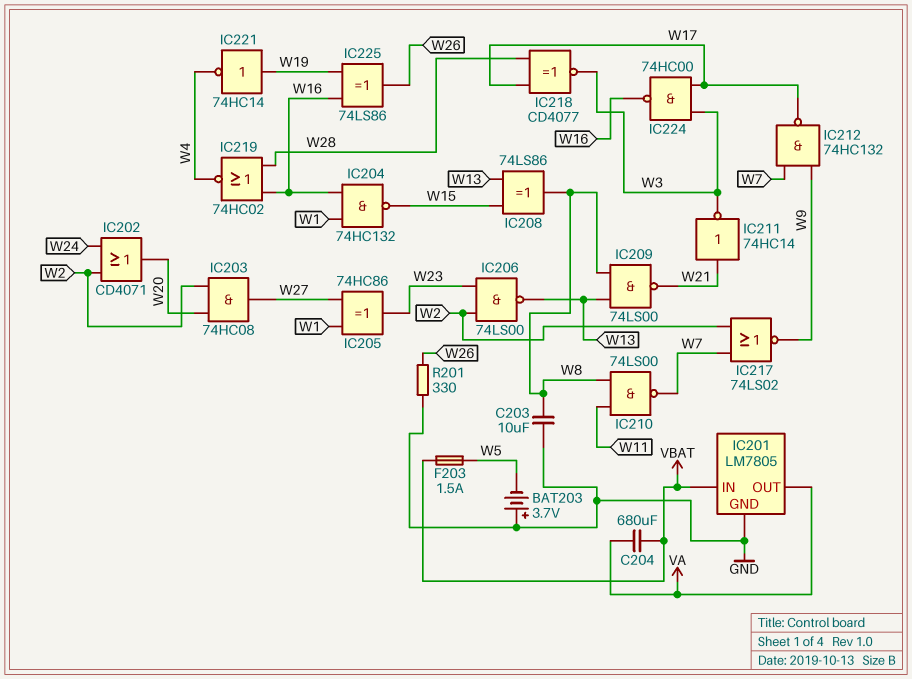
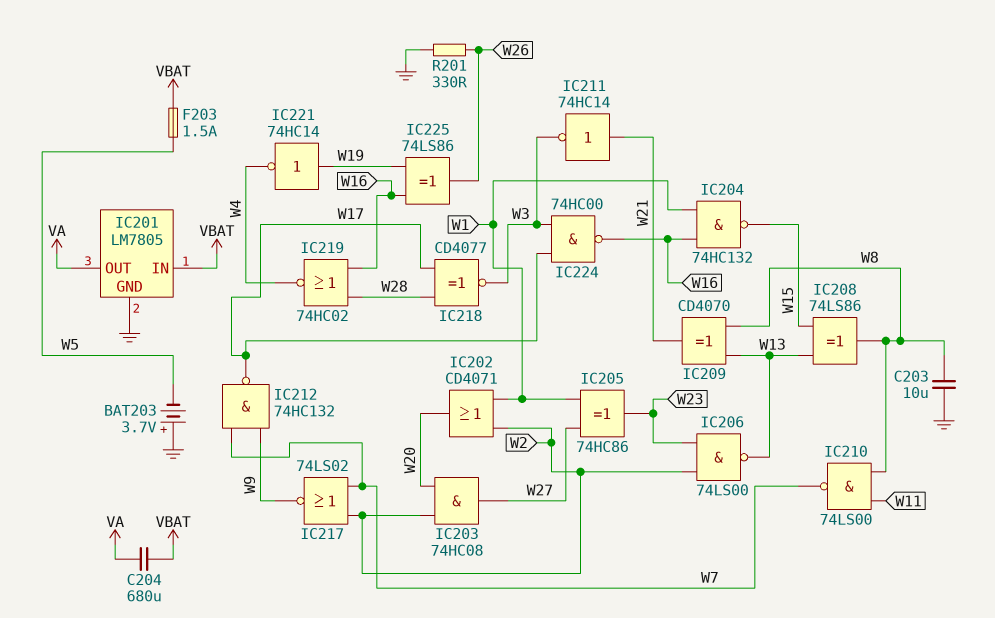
IC202: OR CD4071 (in W2, in W24, out W20) -> OR CD4071 (in W1, in W2, out W20)
IC209: NAND 74LS00 (in W8, in W13, out W21) -> XOR CD4070 (in W8, in W13, out W21)

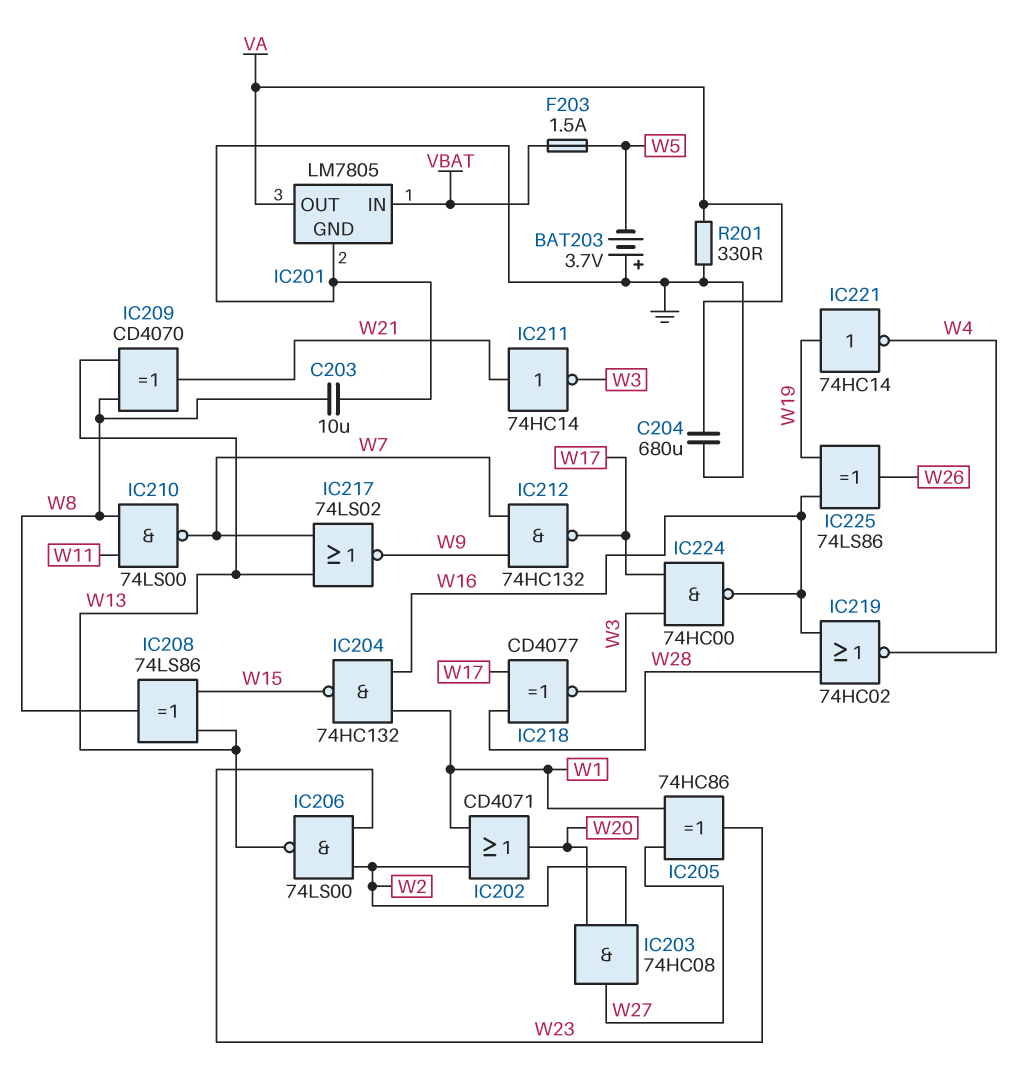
C204: 680uF (VA, VBAT) -> 680uF (GND, VA)
IC217: NOR 74LS02 (in W2, in W7, out W9) -> NOR 74LS02 (in W7, in W13, out W9)
R201: 330 (GND, W26) -> 330 (GND, VA)

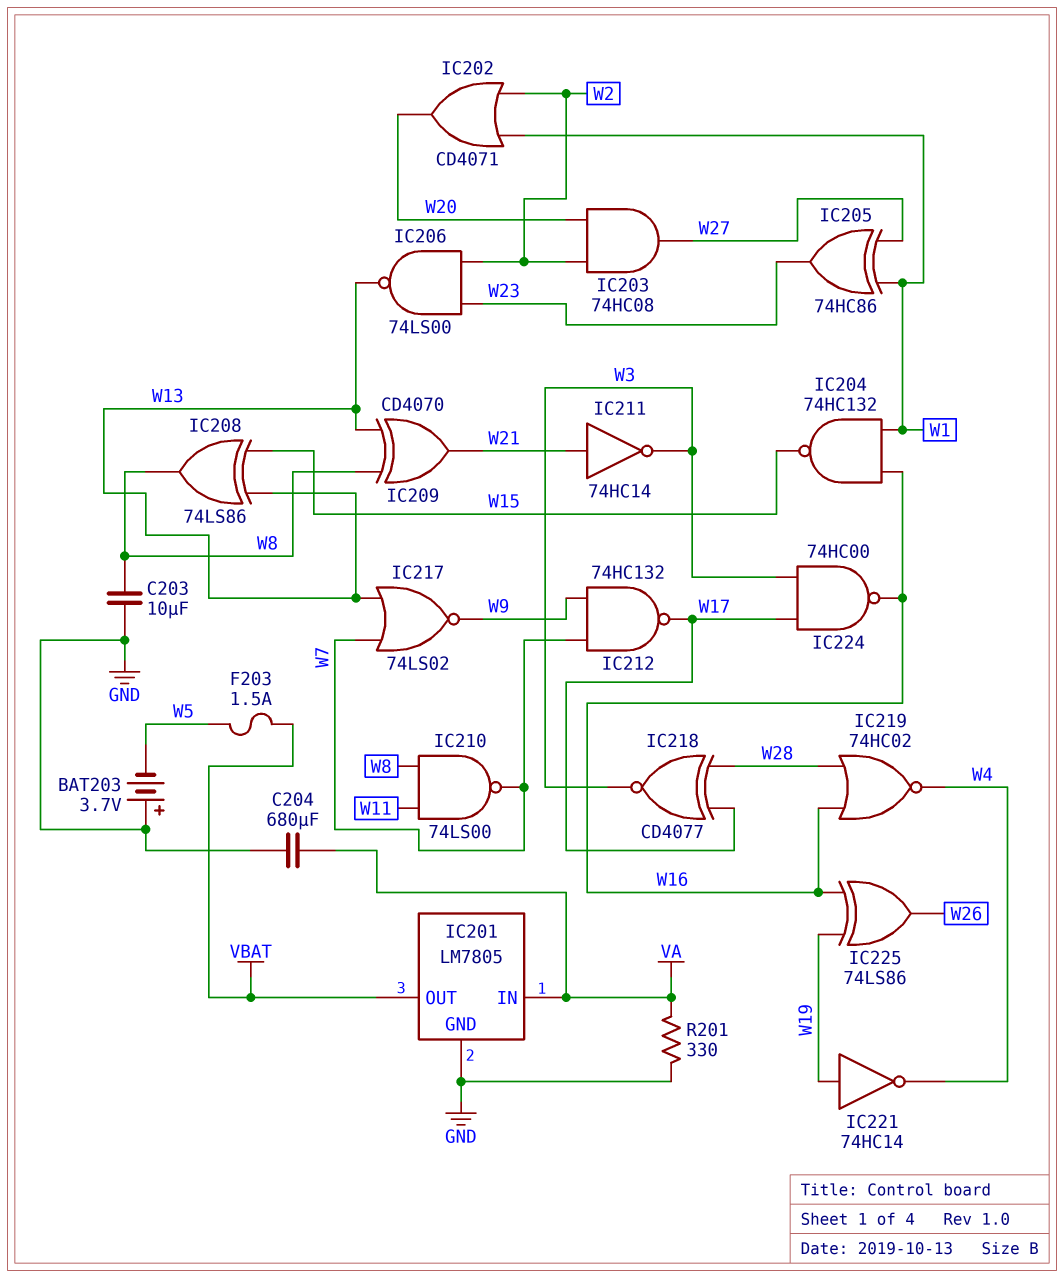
IC201 pin IN: VBAT -> VA
IC201 pin OUT: VA -> VBAT

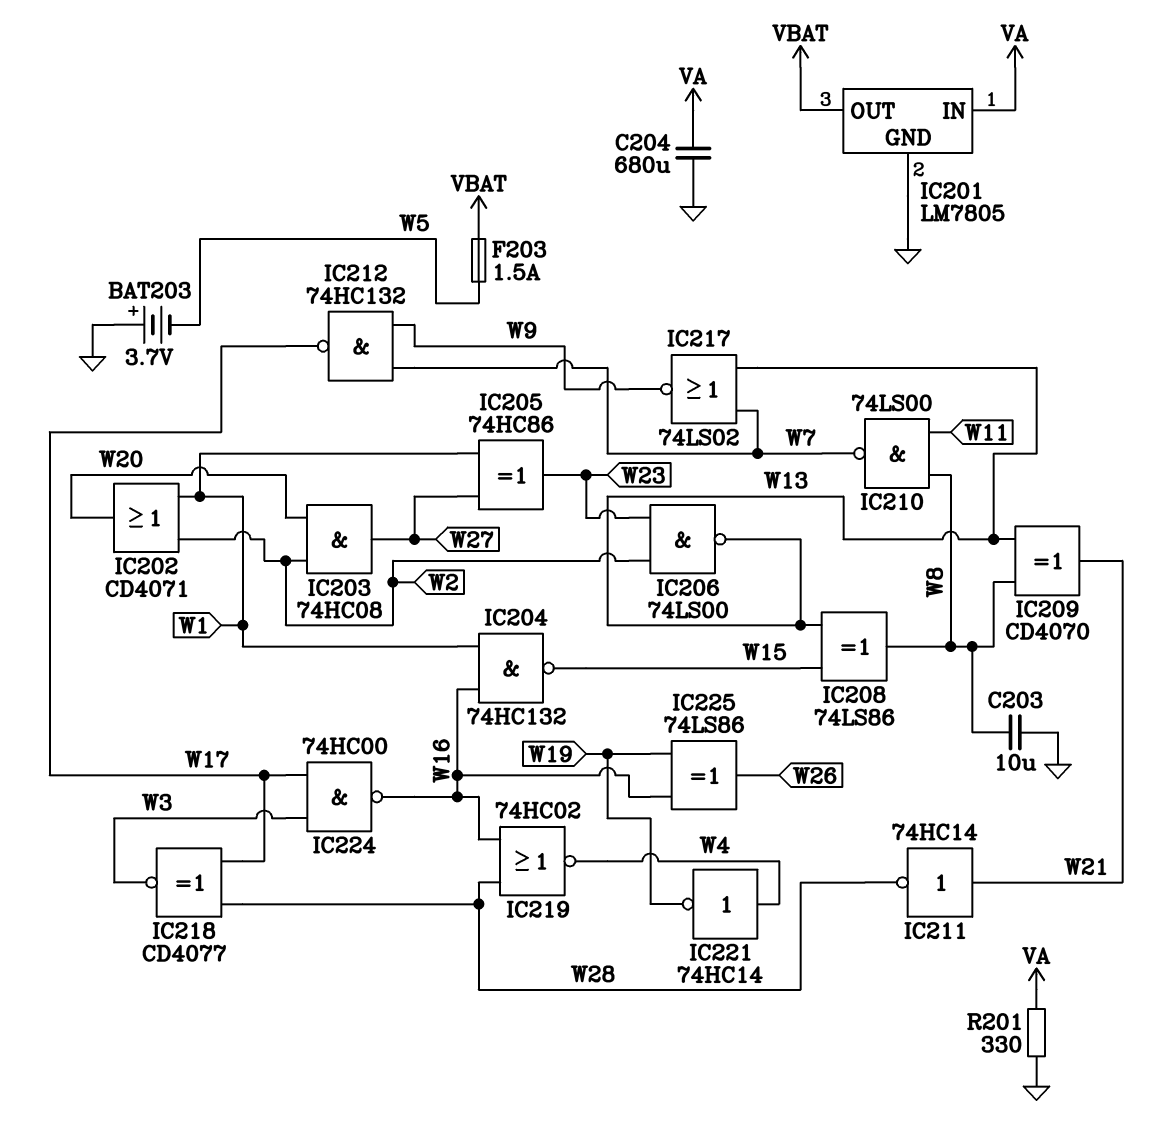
IC211: NOT 74HC14 (in W21, out W3) -> NOT 74HC14 (in W21, out W28)
IC221: NOT 74HC14 (in W19, out W4) -> NOT 74HC14 (in W4, out W19)

